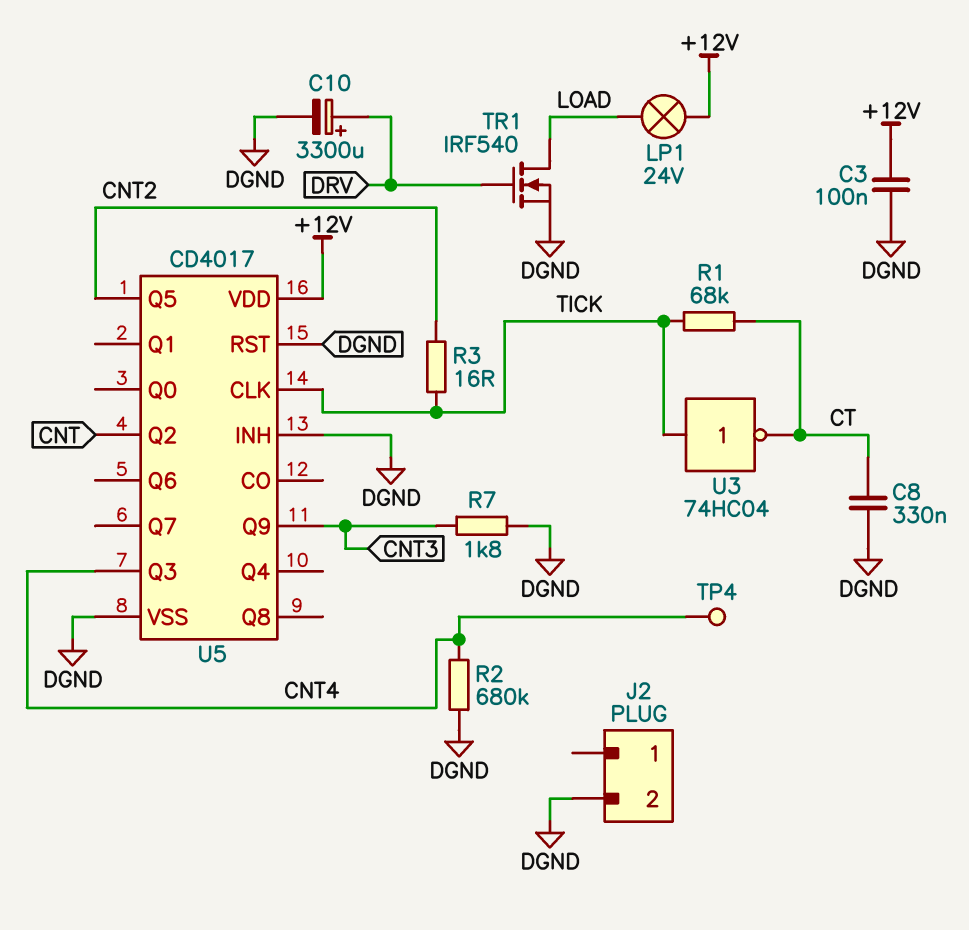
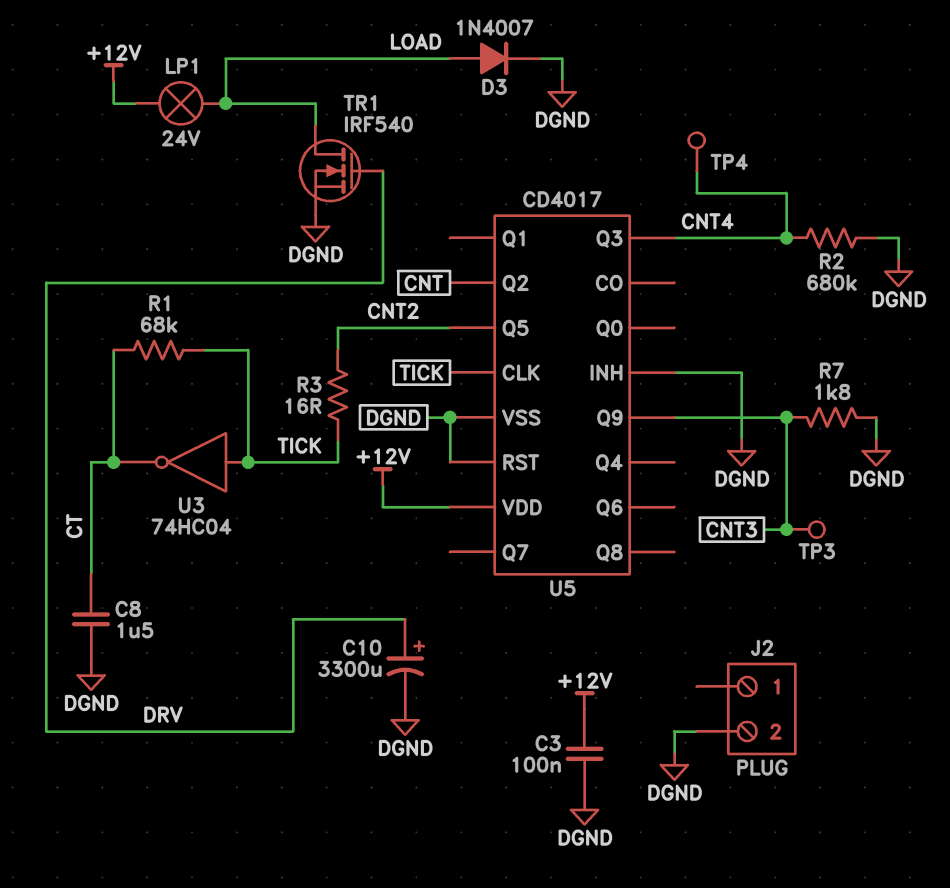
C8: 330nF (CT, DGND) -> 1.5uF (CT, DGND)
D3: none -> diode 1N4007 (A LOAD, K DGND)
TP3: none -> test point (CNT3)

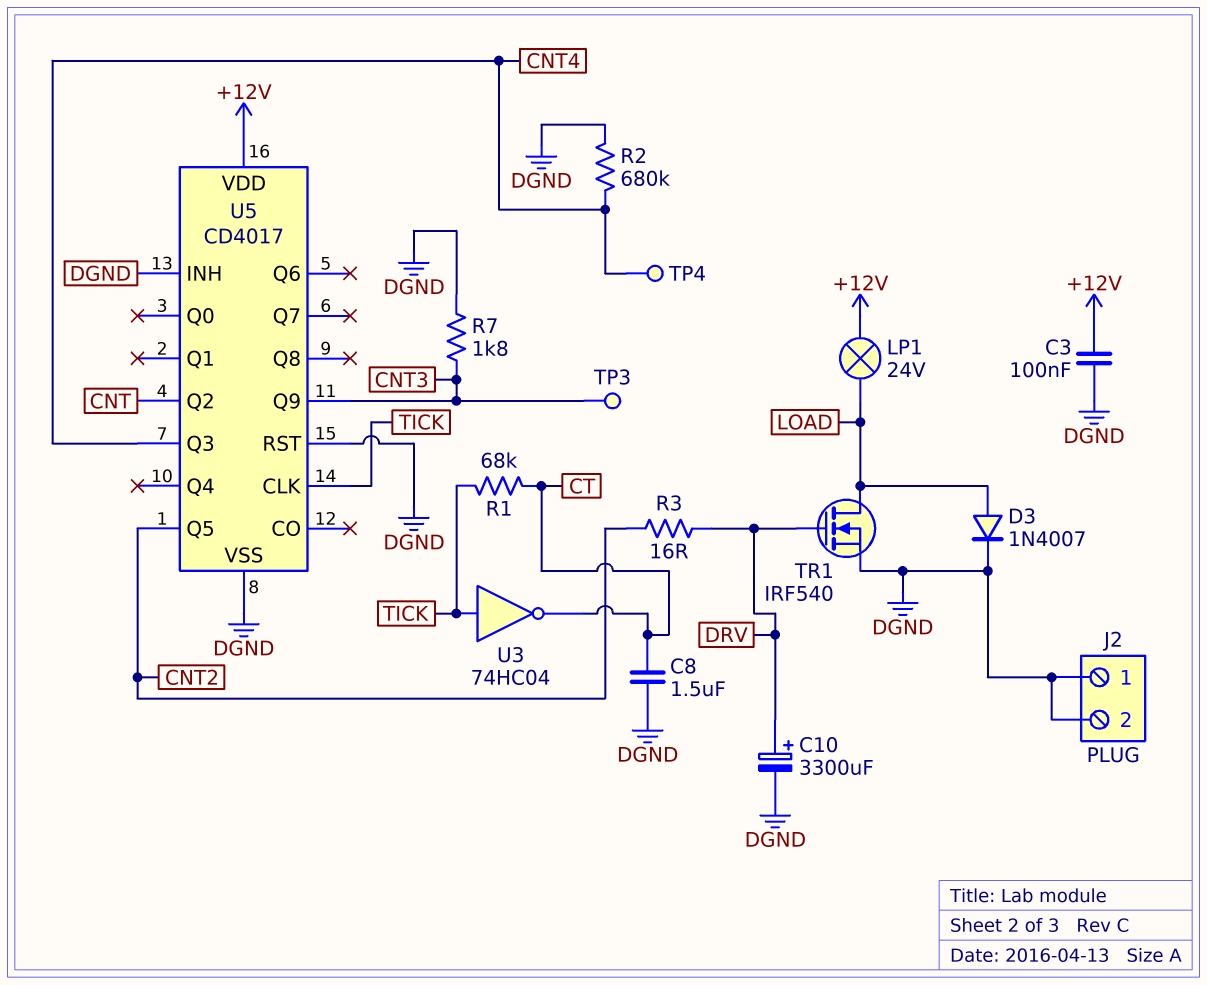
J2 pin 1: none -> DGND
R3: 16 (CNT2, TICK) -> 16 (CNT2, DRV)

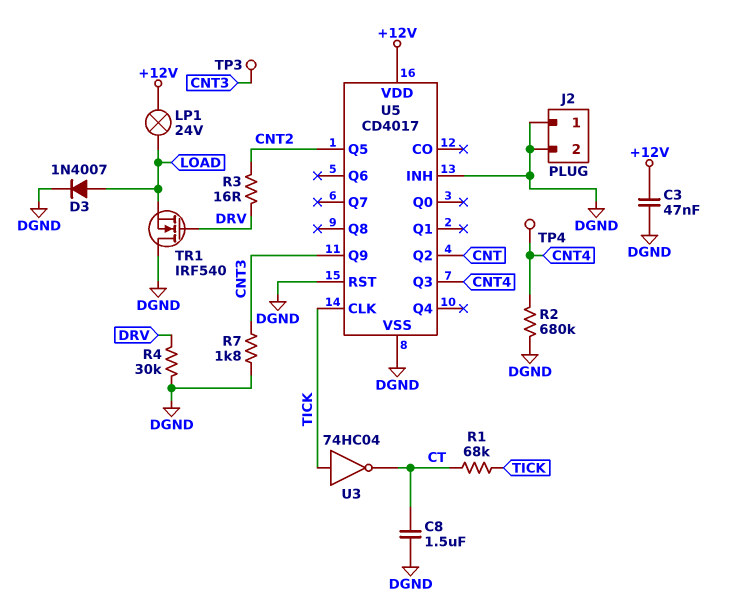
C3: 100nF (+12V, DGND) -> 47nF (+12V, DGND)
C10: 3300uF (plus DRV, minus DGND) -> none
R4: none -> 30k (DGND, DRV)
TR1: NMOS IRF540 (G DRV, D LOAD, S DGND) -> NMOS IRF540 (G DRV, D DGND, S LOAD)

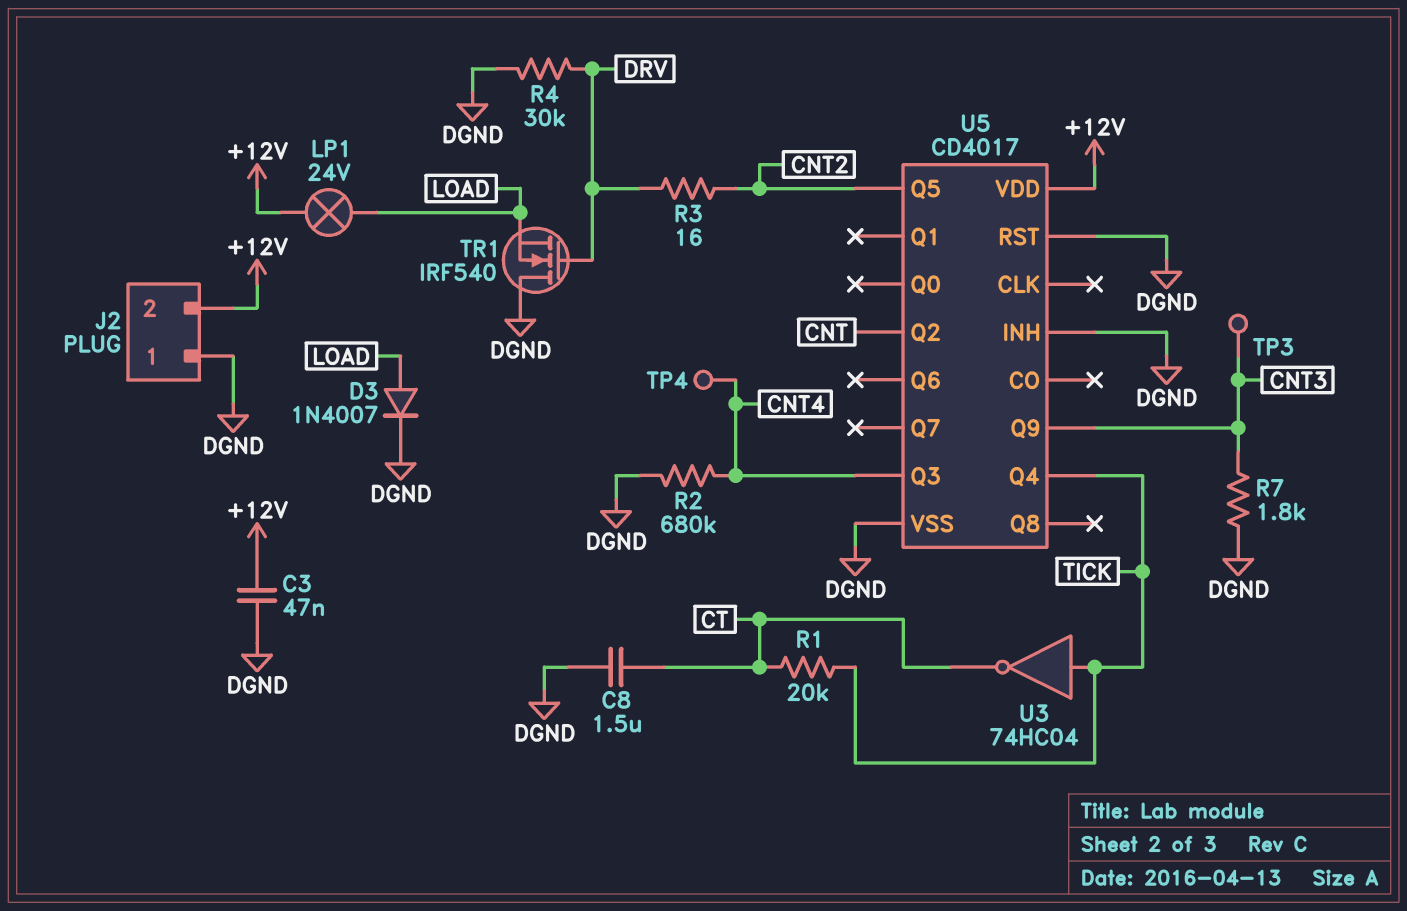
J2 pin 2: DGND -> +12V
R1: 68k (CT, TICK) -> 20k (CT, TICK)
U5 pin CLK: TICK -> none
U5 pin Q4: none -> TICK

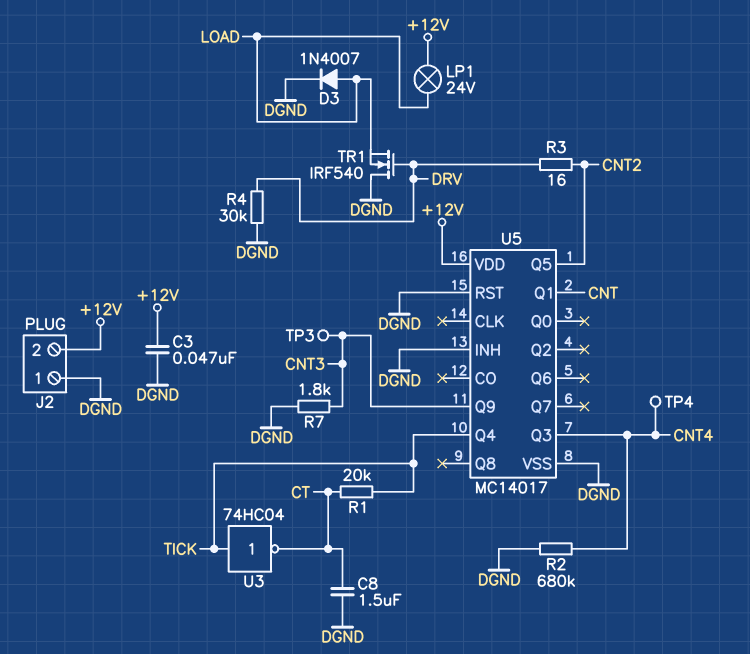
U5: CD4017 -> MC14017
U5 pin Q1: none -> CNT
U5 pin Q2: CNT -> none

